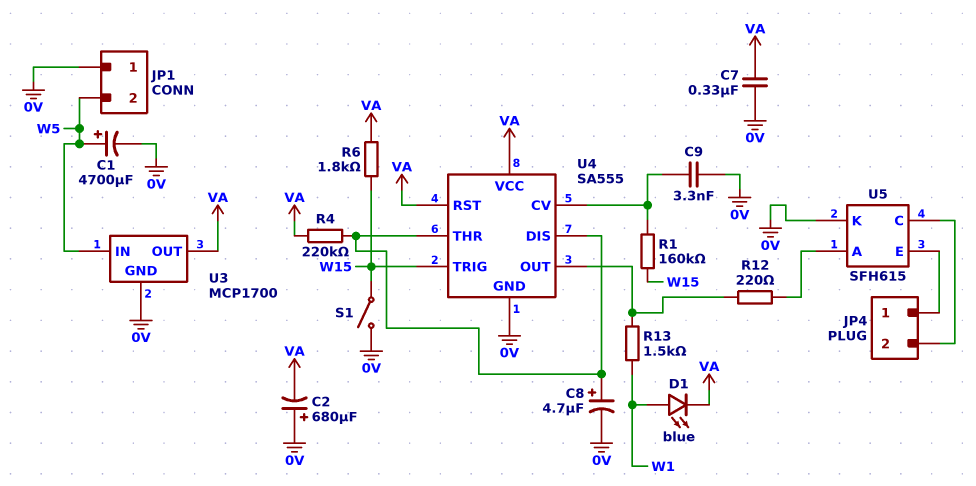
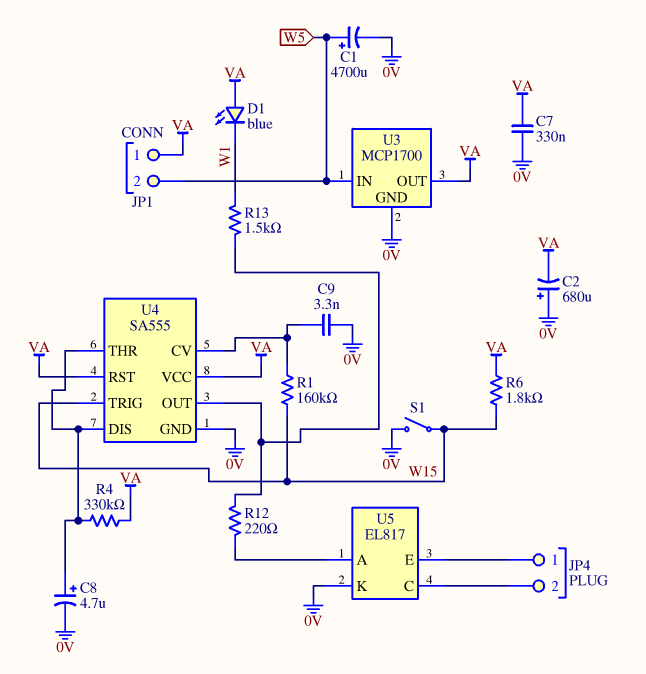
D1: LED blue (A W1, K VA) -> LED blue (A VA, K W1)
JP1 pin 1: 0V -> VA
R4: 220k (U4/DIS, VA) -> 330k (U4/DIS, VA)
U5: SFH615 -> EL817

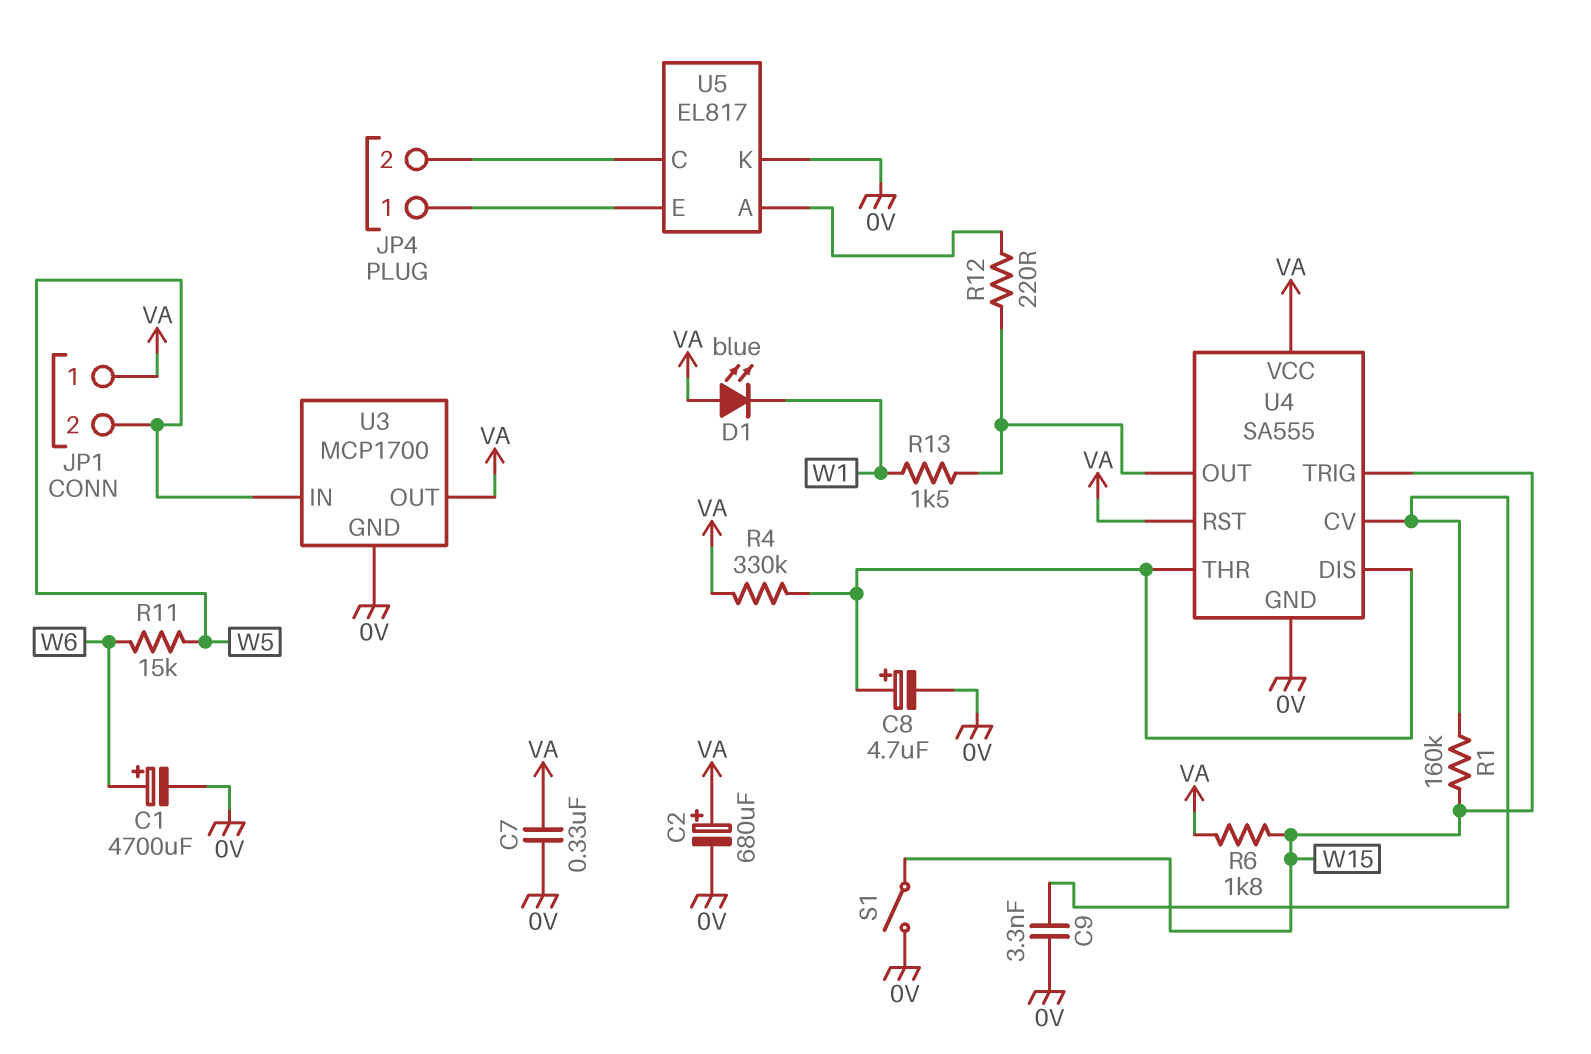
C1: 4700uF (plus W5, minus 0V) -> 4700uF (plus W6, minus 0V)
C2: 680uF (plus 0V, minus VA) -> 680uF (plus VA, minus 0V)
R11: none -> 15k (W5, W6)

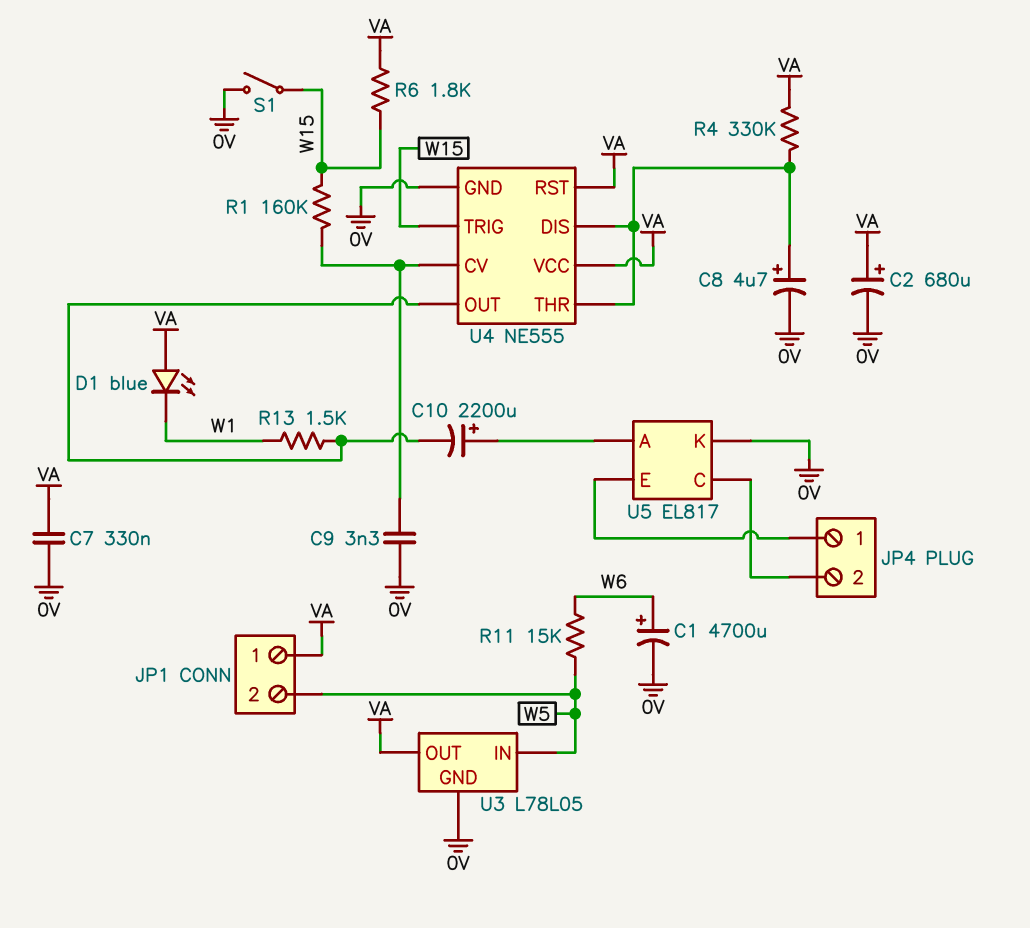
C10: none -> 2200uF (plus U5/A, minus U4/OUT)
R12: 220 (U4/OUT, U5/A) -> none
U3: MCP1700 -> L78L05
U4: SA555 -> NE555

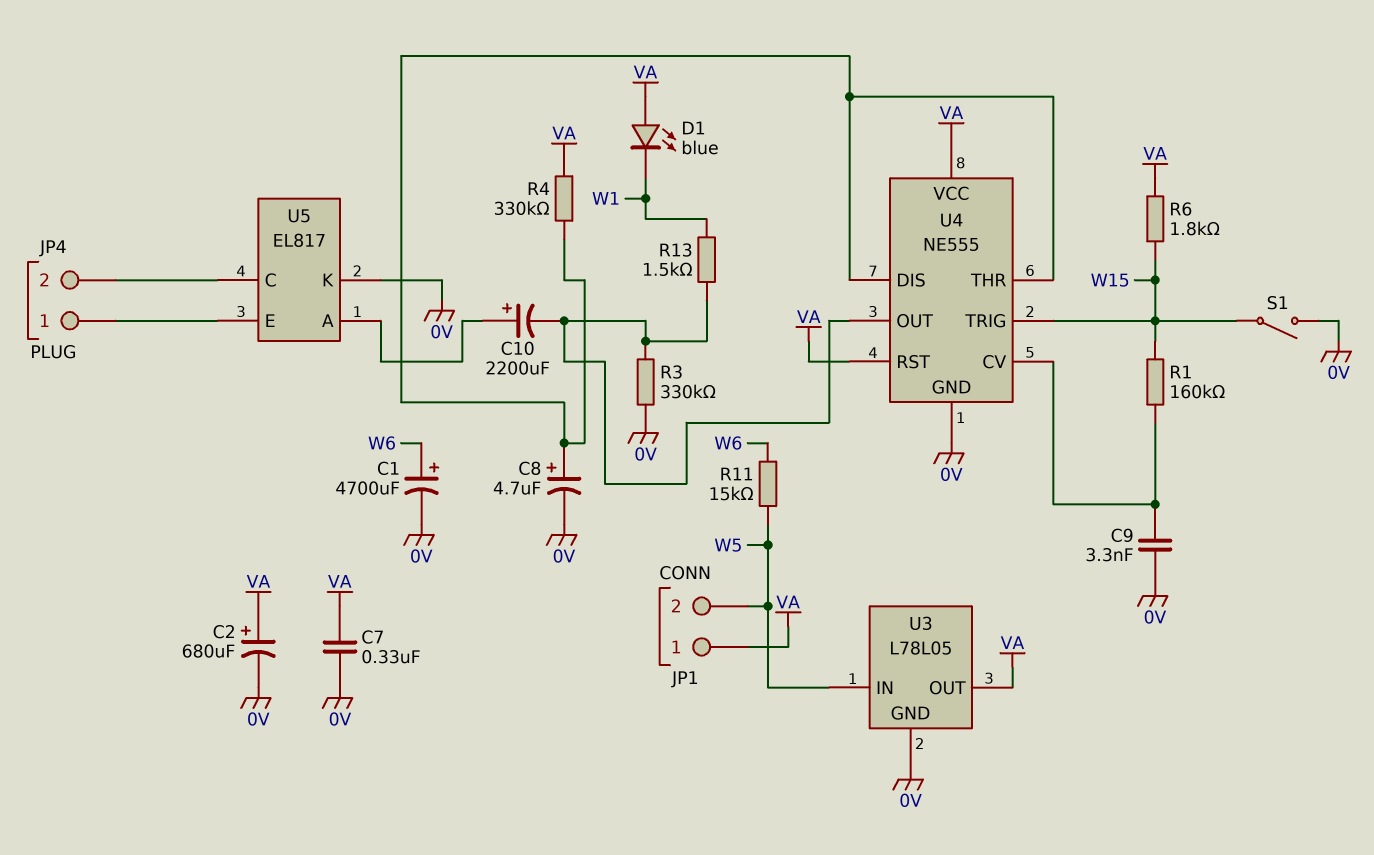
R3: none -> 330k (0V, U4/OUT)

